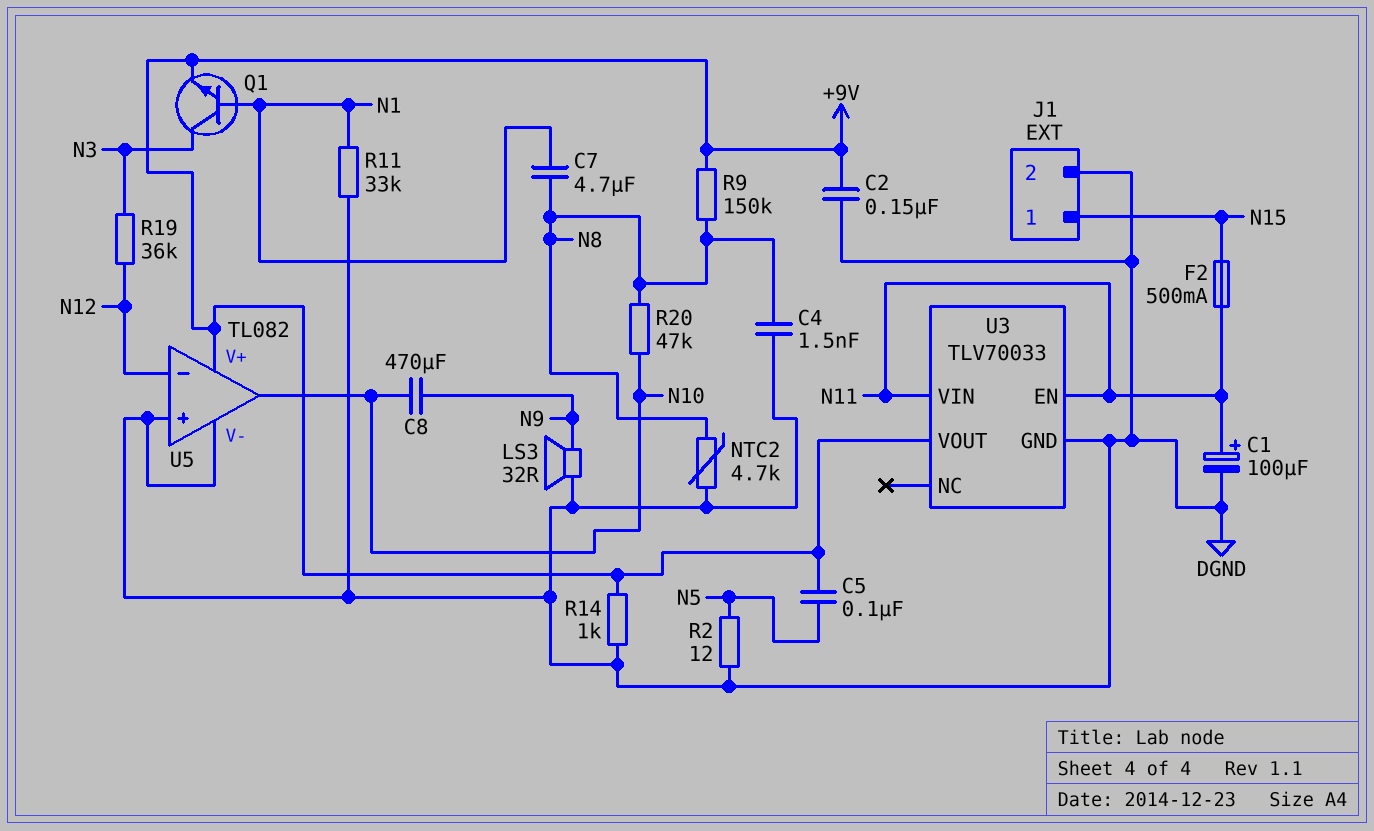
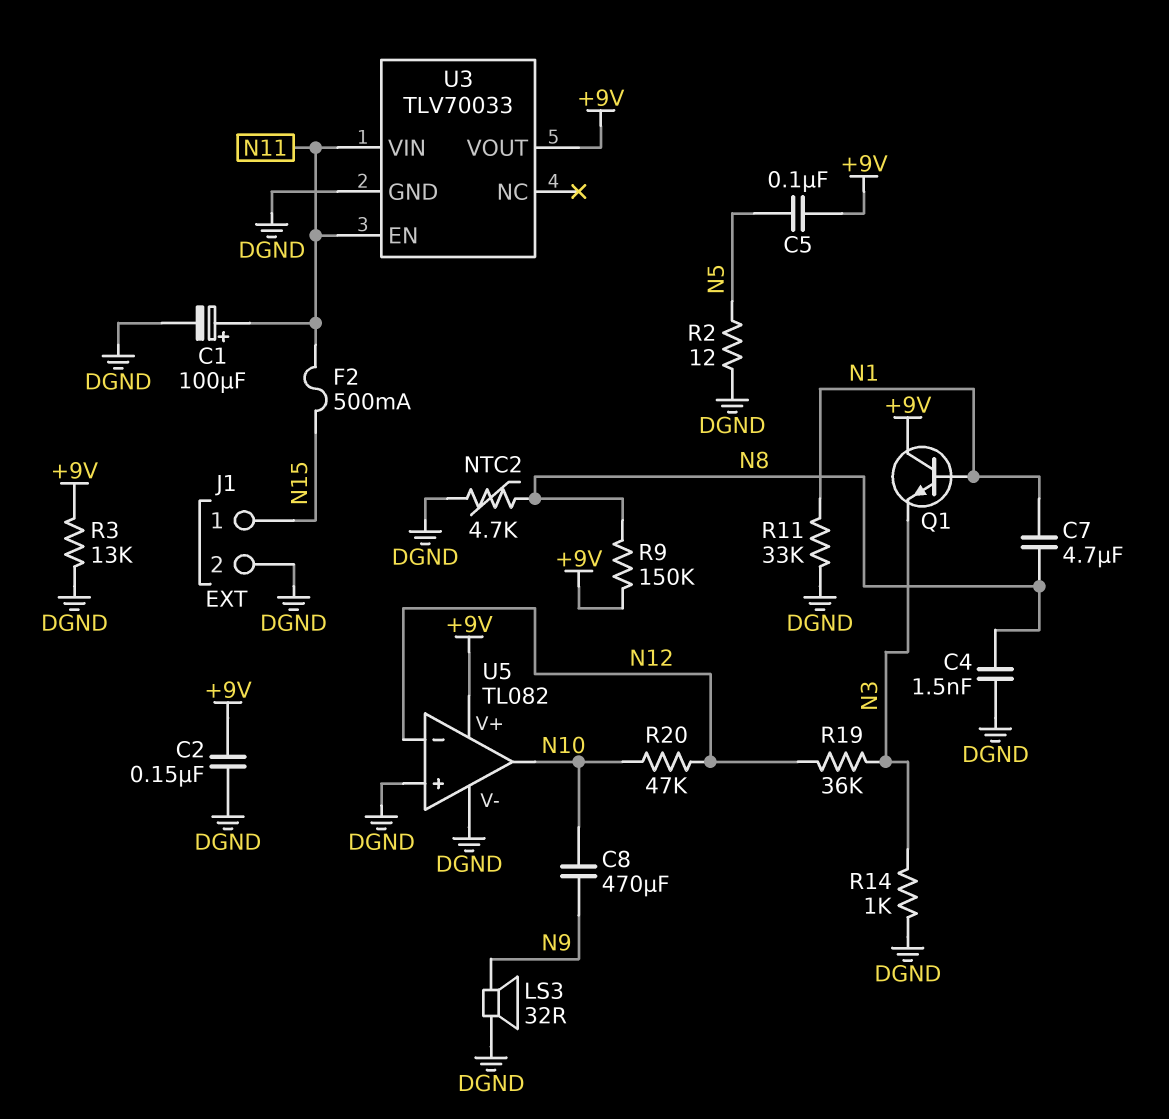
Q1: NPN (B N1, C N3, E +9V) -> NPN (B N1, C +9V, E N3)
R3: none -> 13k (+9V, DGND)
R14: 1k (+9V, DGND) -> 1k (DGND, N3)
R20: 47k (N8, N10) -> 47k (N10, N12)

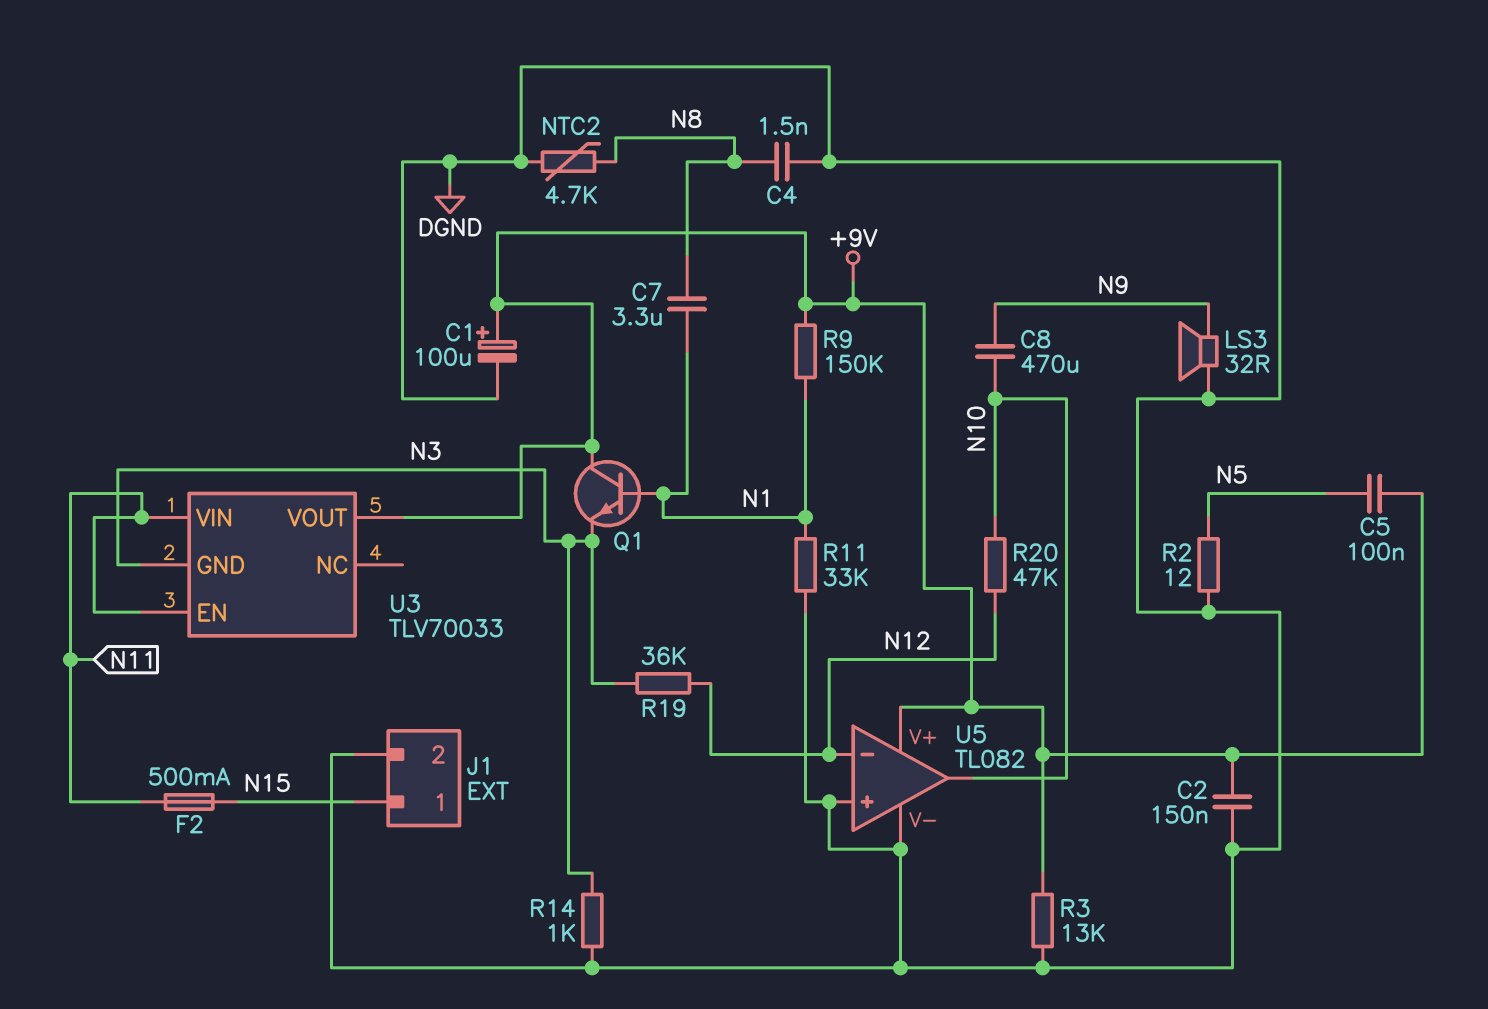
C1: 100uF (plus N11, minus DGND) -> 100uF (plus +9V, minus DGND)
C7: 4.7uF (N1, N8) -> 3.3uF (N1, N8)
R9: 150k (+9V, N8) -> 150k (+9V, N1)
U3 pin GND: DGND -> N3

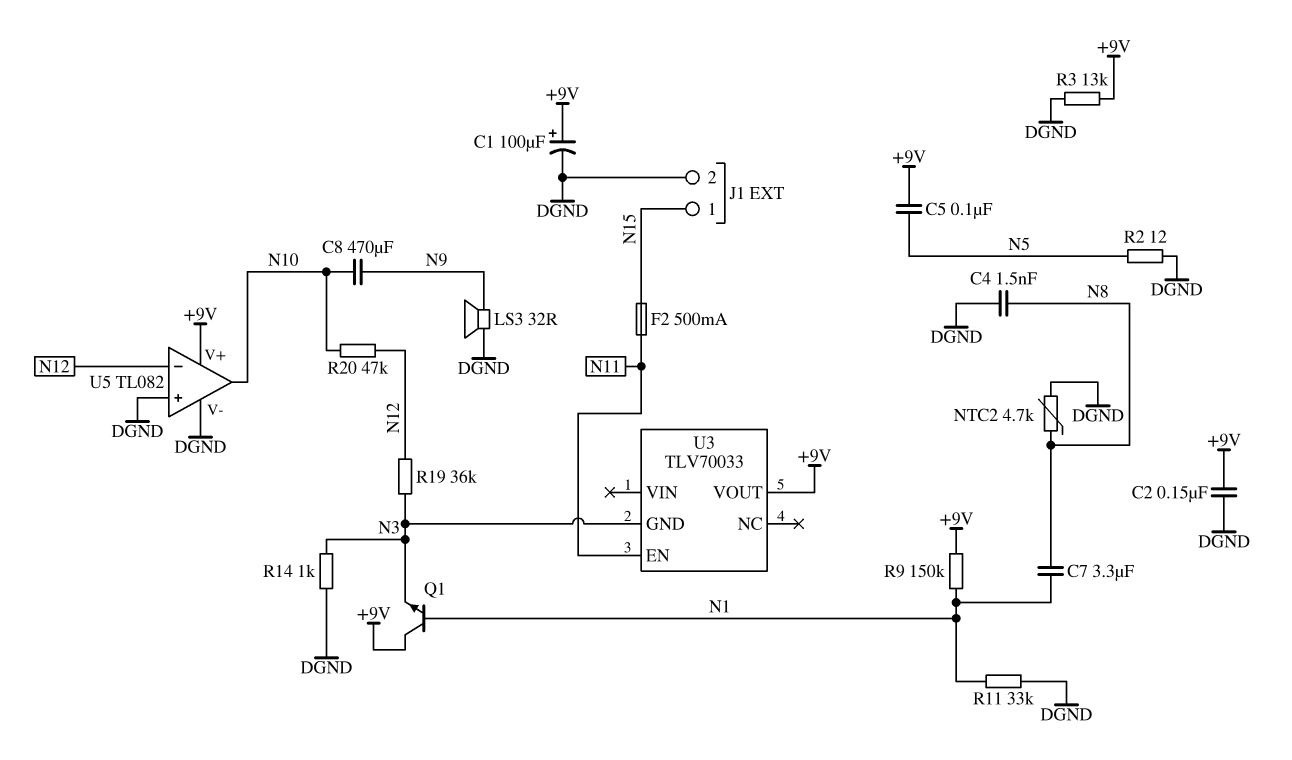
U3 pin VIN: N11 -> none

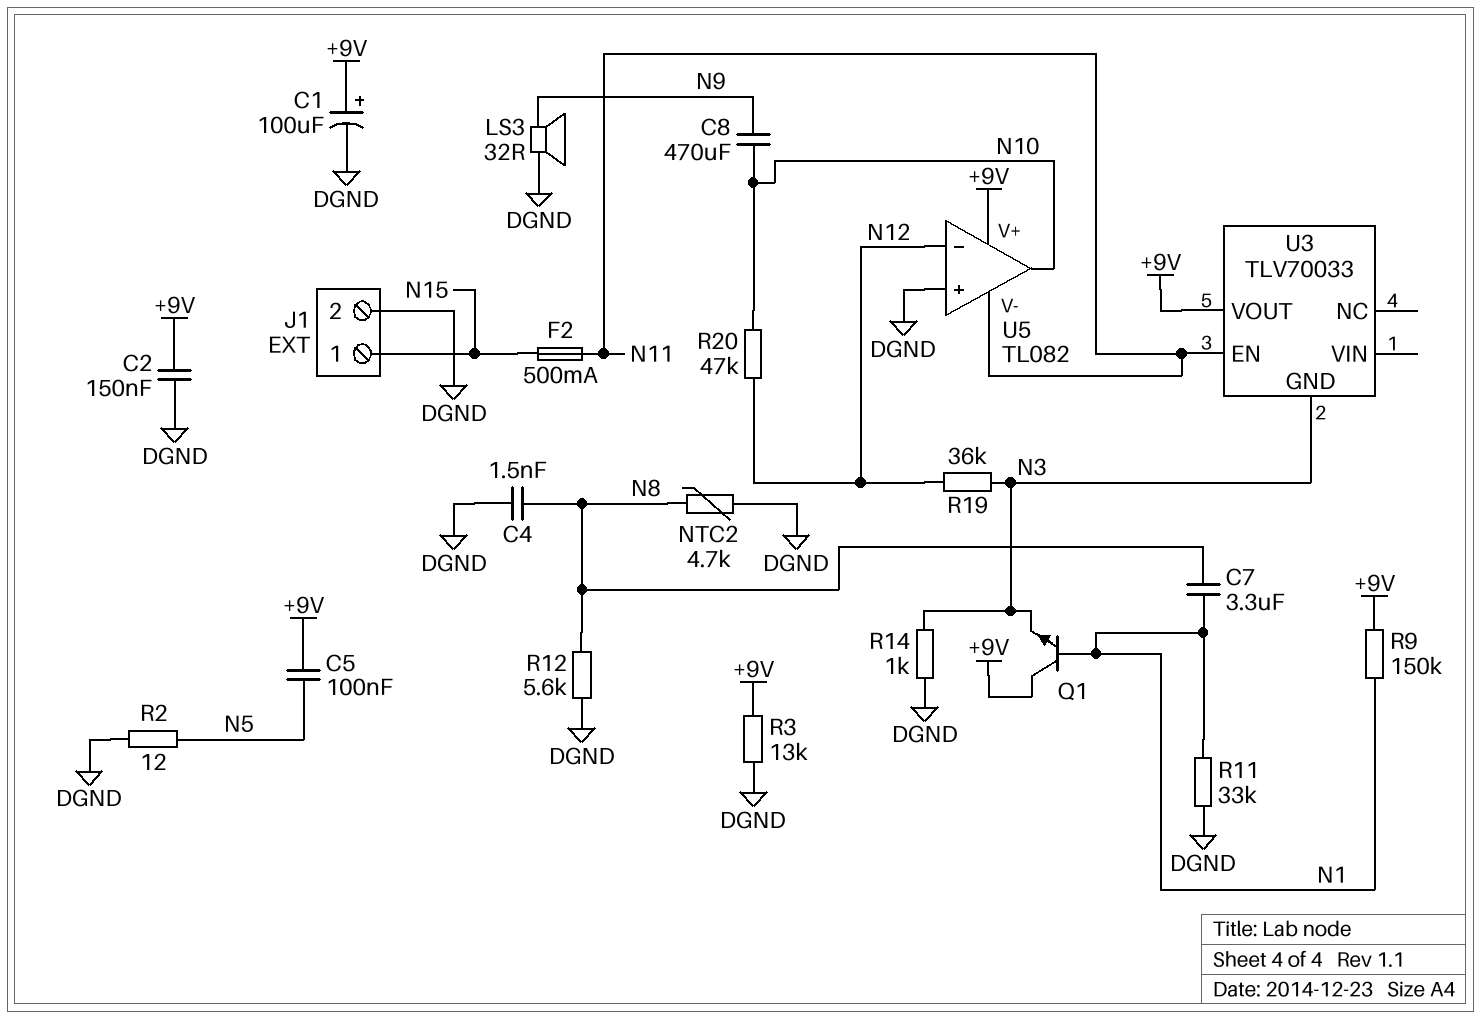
R12: none -> 5.6k (DGND, N8)
U5 pin V-: DGND -> N11

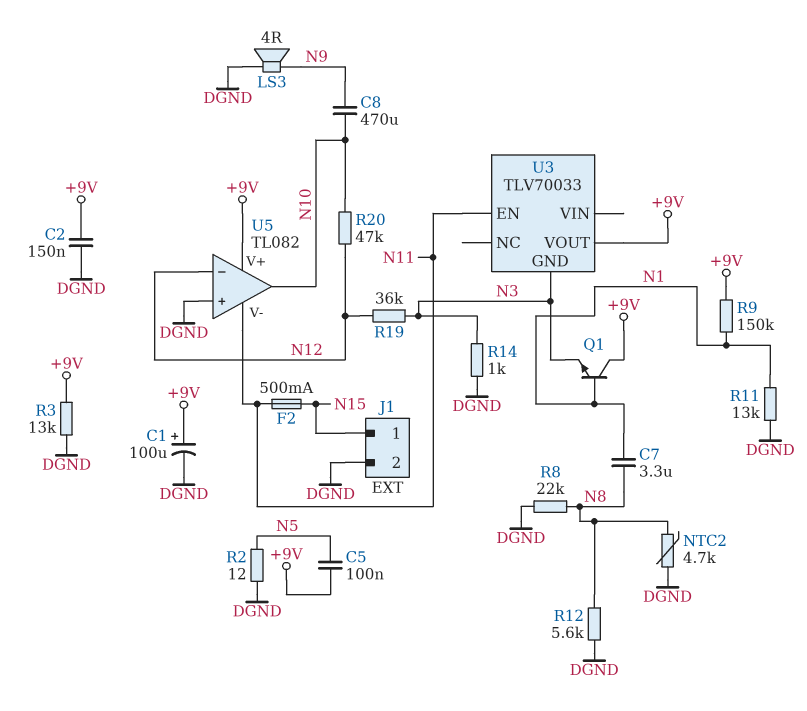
C4: 1.5nF (DGND, N8) -> none
LS3: speaker 32R (DGND, N9) -> speaker 4R (DGND, N9)
R8: none -> 22k (DGND, N8)
R11: 33k (DGND, N1) -> 13k (DGND, N1)

